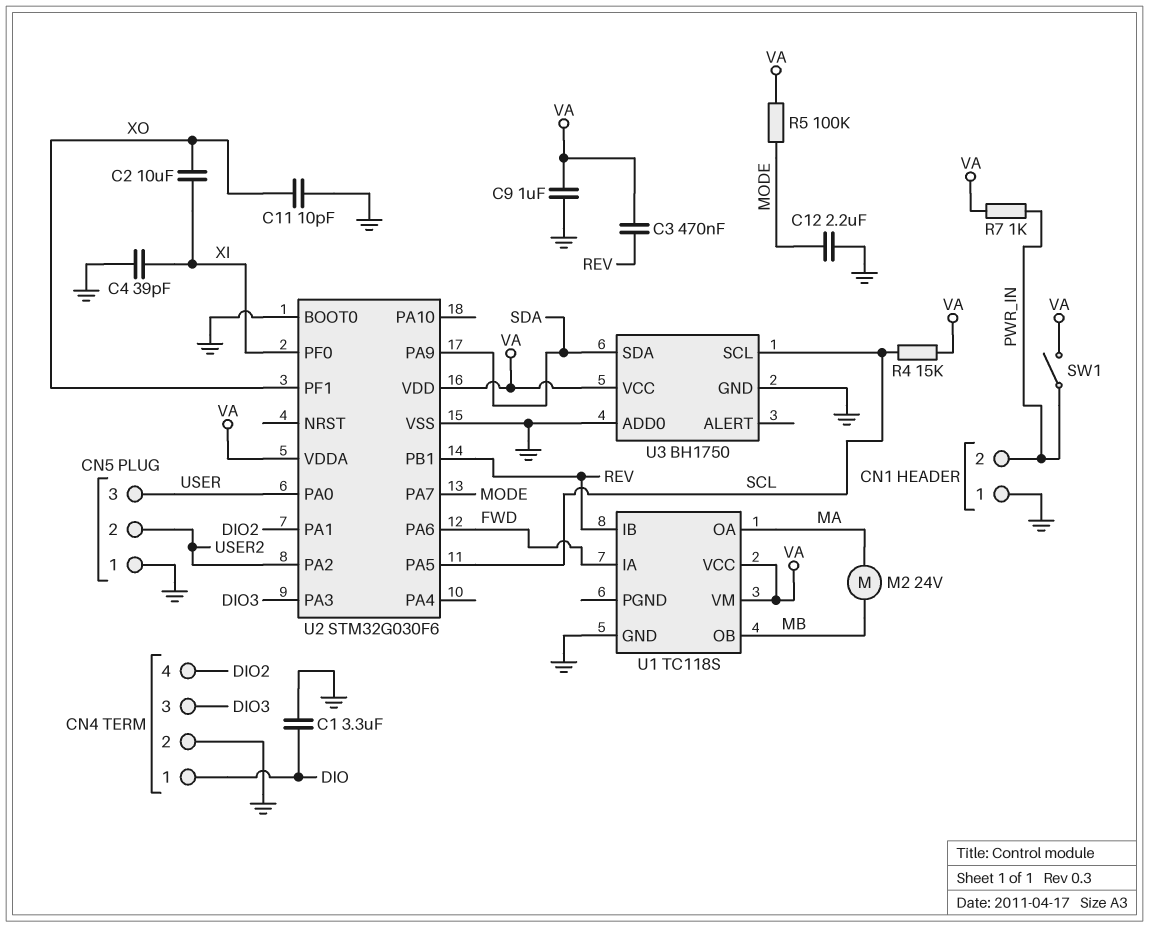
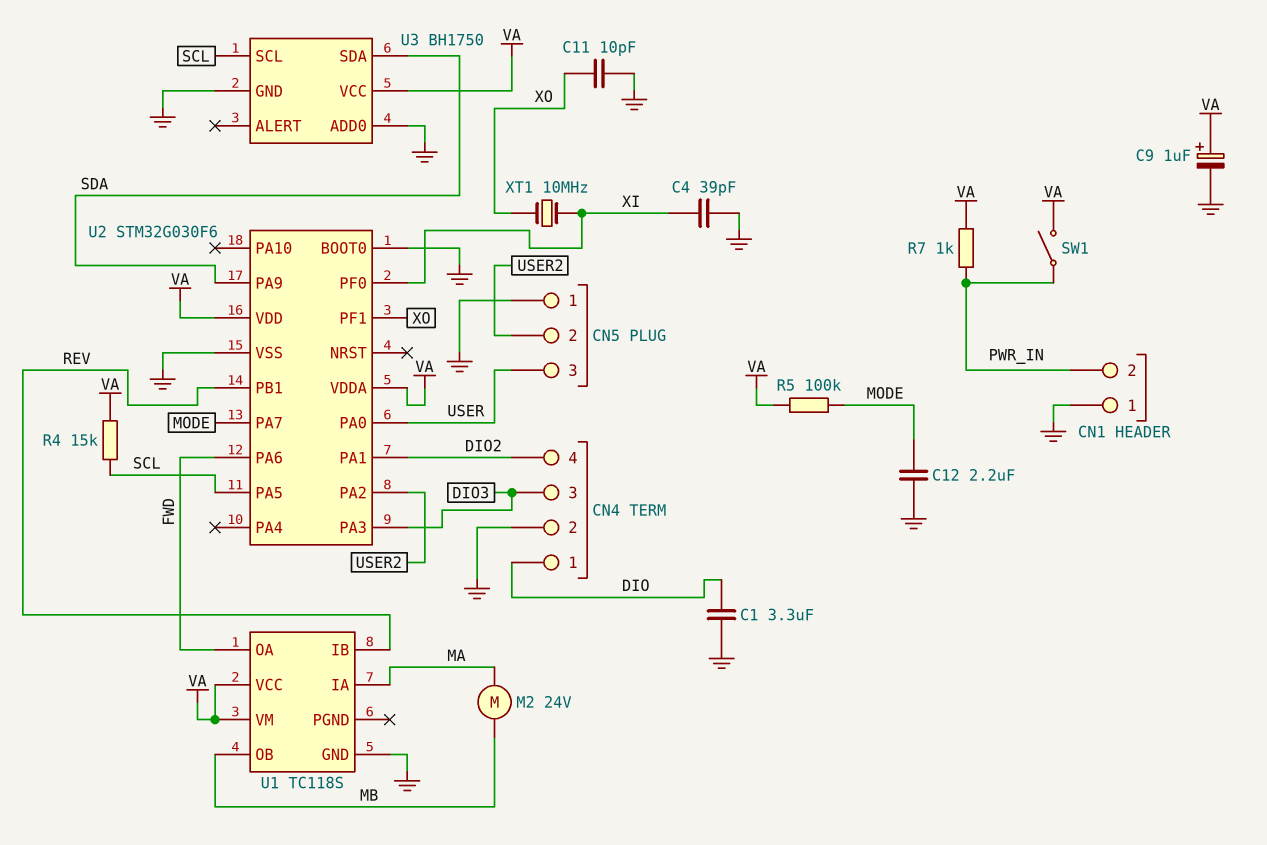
C2: 10uF (XI, XO) -> none
C3: 470nF (REV, VA) -> none
C9: 1uF (GND, VA) -> 1uF (plus VA, minus GND)
U1 pin IA: FWD -> MA
U1 pin OA: MA -> FWD
XT1: none -> 10MHz (XI, XO)

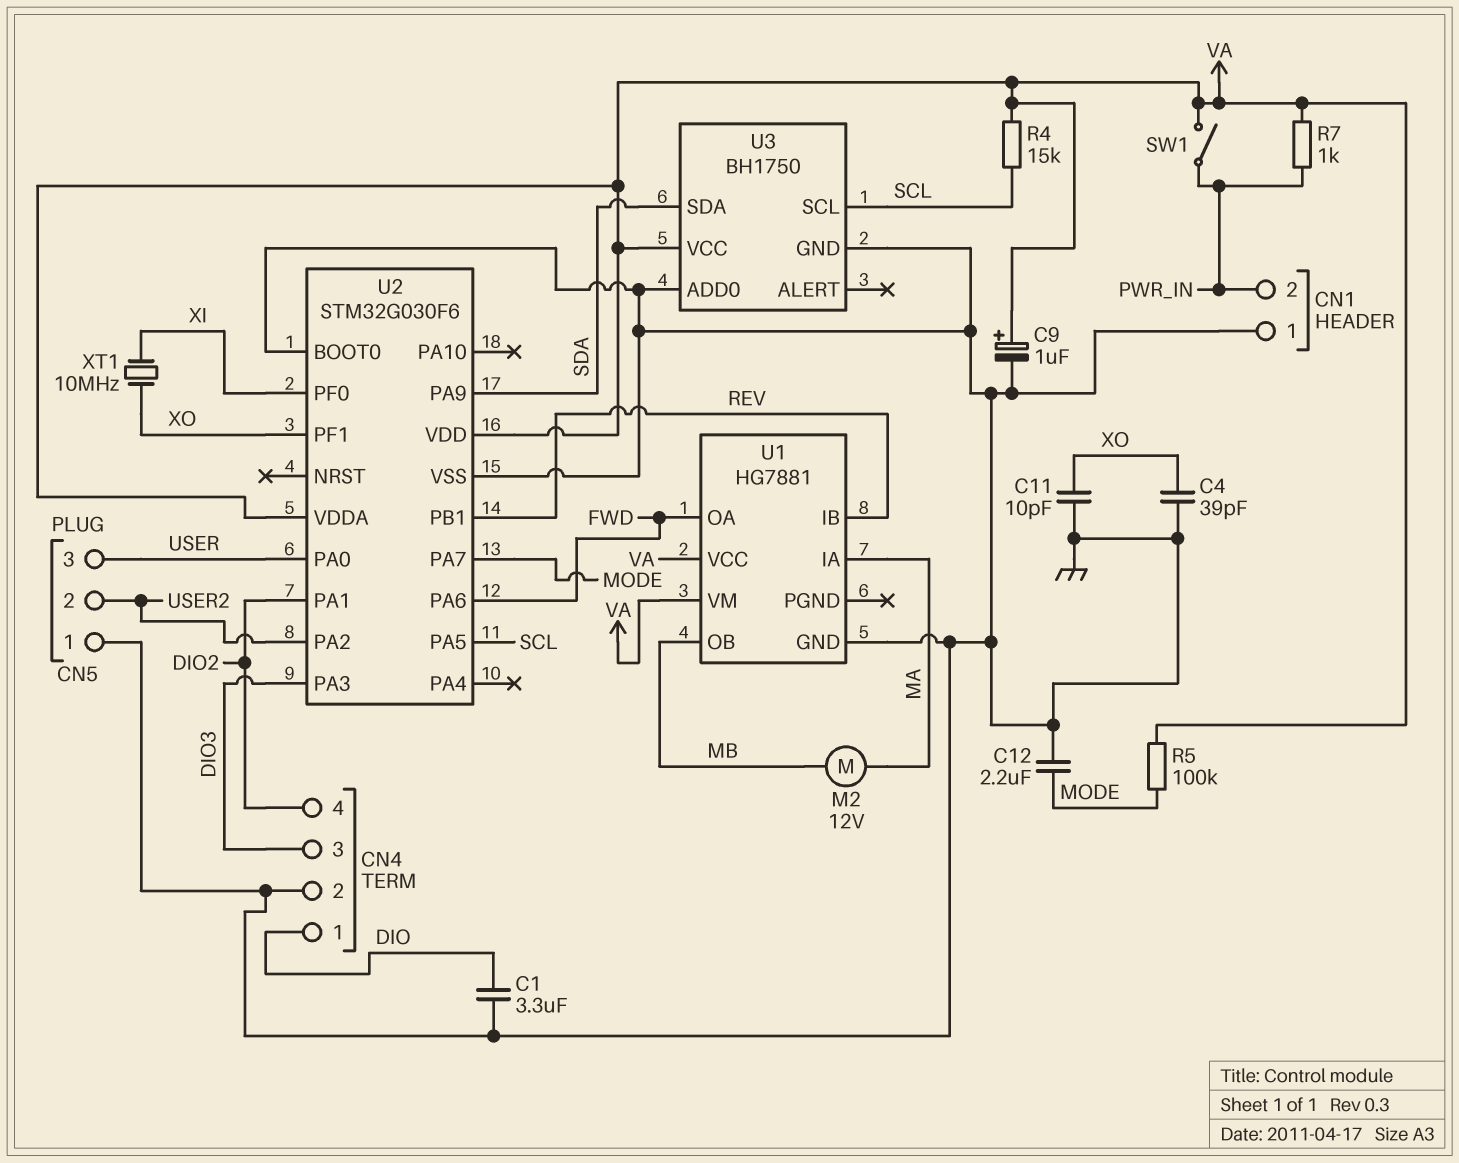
C4: 39pF (GND, XI) -> 39pF (GND, XO)
M2: motor 24V (MA, MB) -> motor 12V (MA, MB)
U1: TC118S -> HG7881

